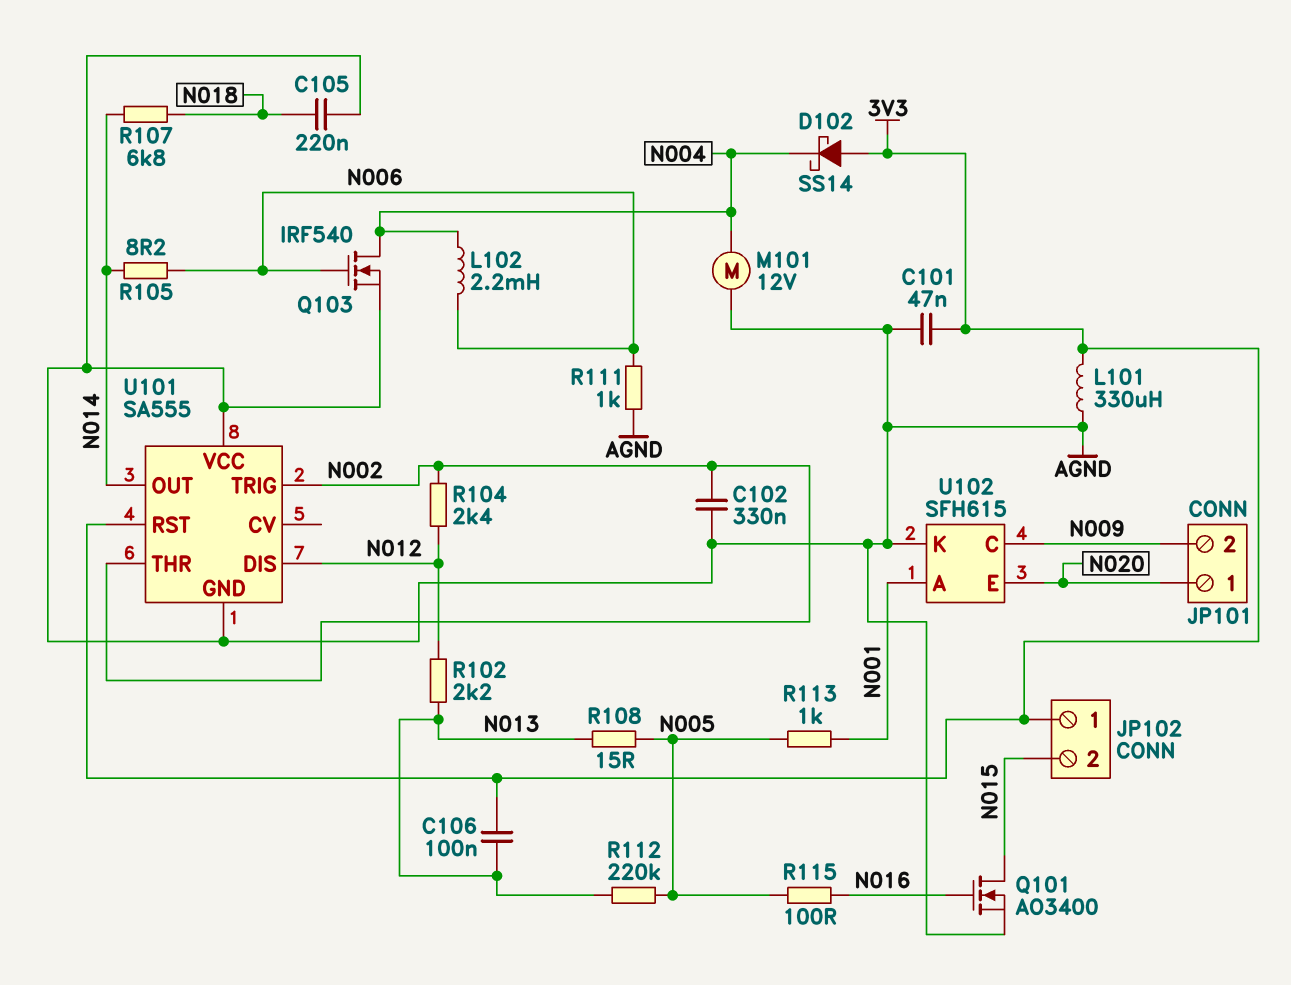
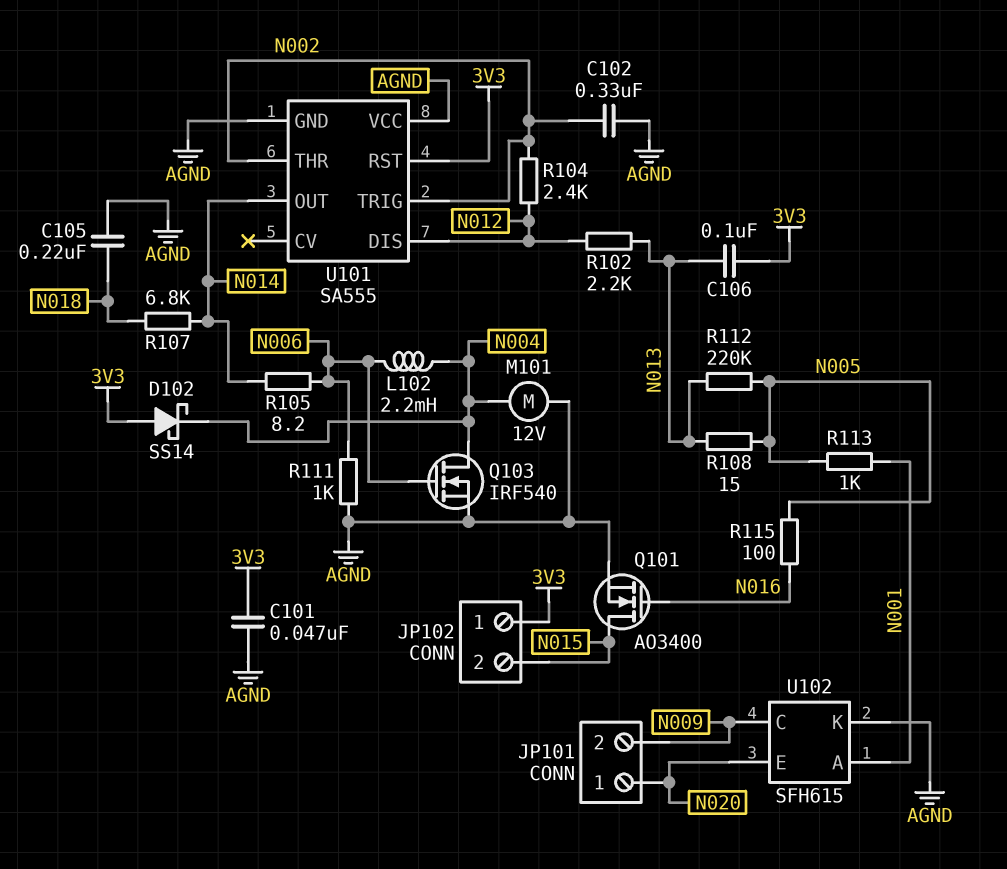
L101: 330uH (3V3, AGND) -> none

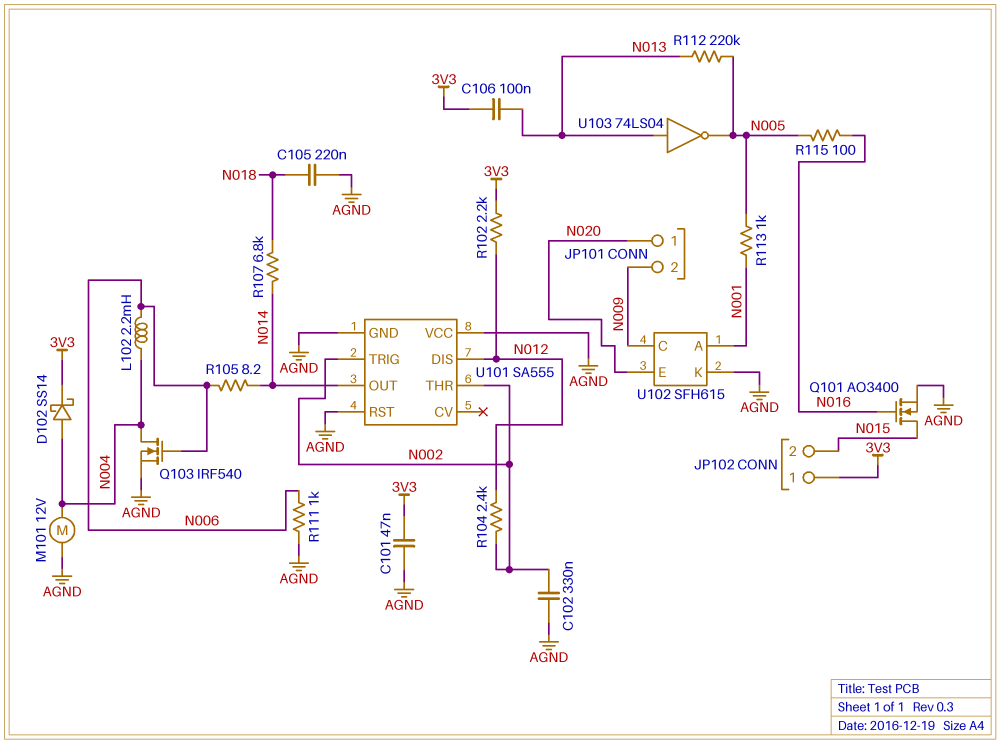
D102: schottky SS14 (A 3V3, K N004) -> schottky SS14 (A N004, K 3V3)
R102: 2.2k (N012, N013) -> 2.2k (3V3, N012)
R108: 15 (N005, N013) -> none
U101 pin RST: 3V3 -> AGND
U103: none -> NOT 74LS04 (in N013, out N005)

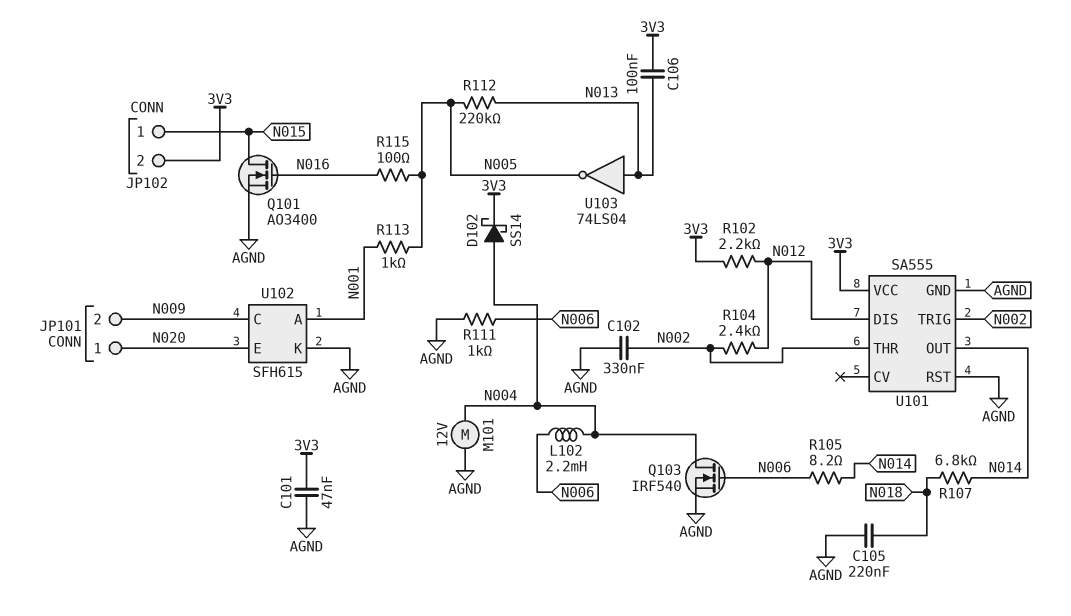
JP102 pin 1: 3V3 -> N015
JP102 pin 2: N015 -> 3V3
U101 pin VCC: AGND -> 3V3

